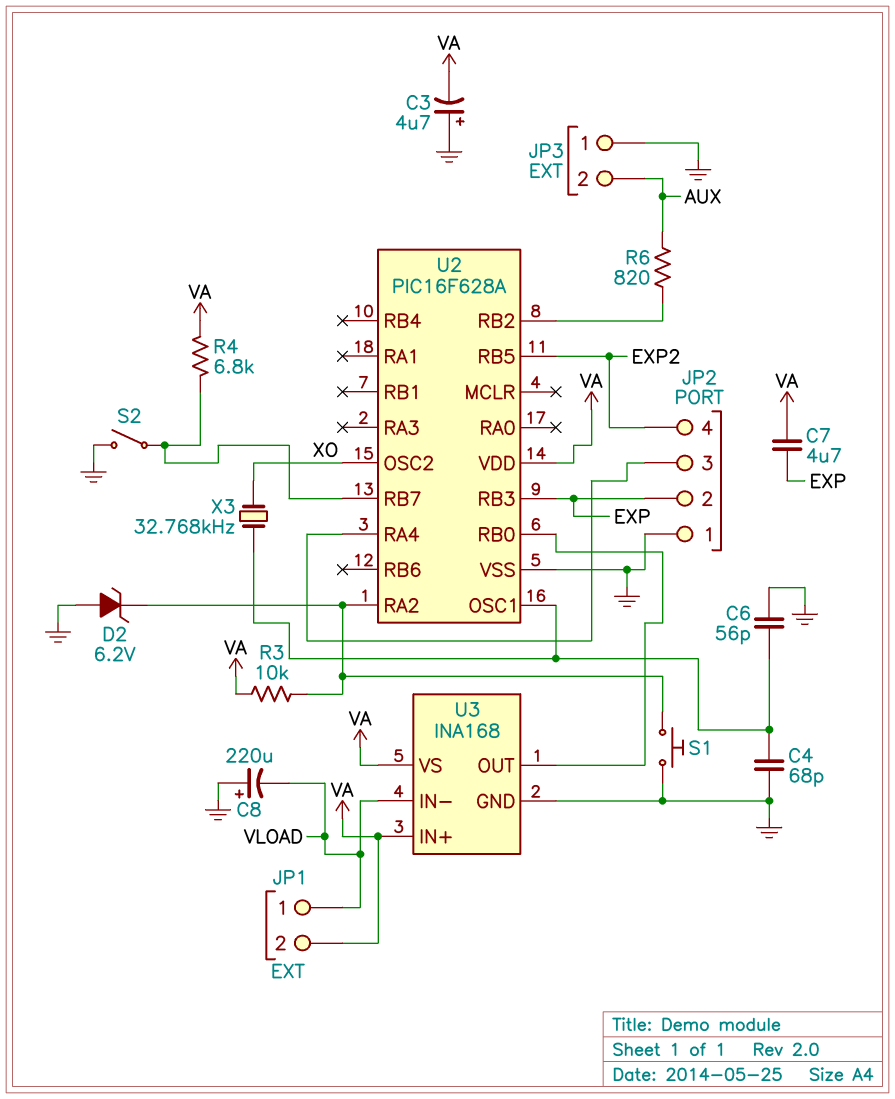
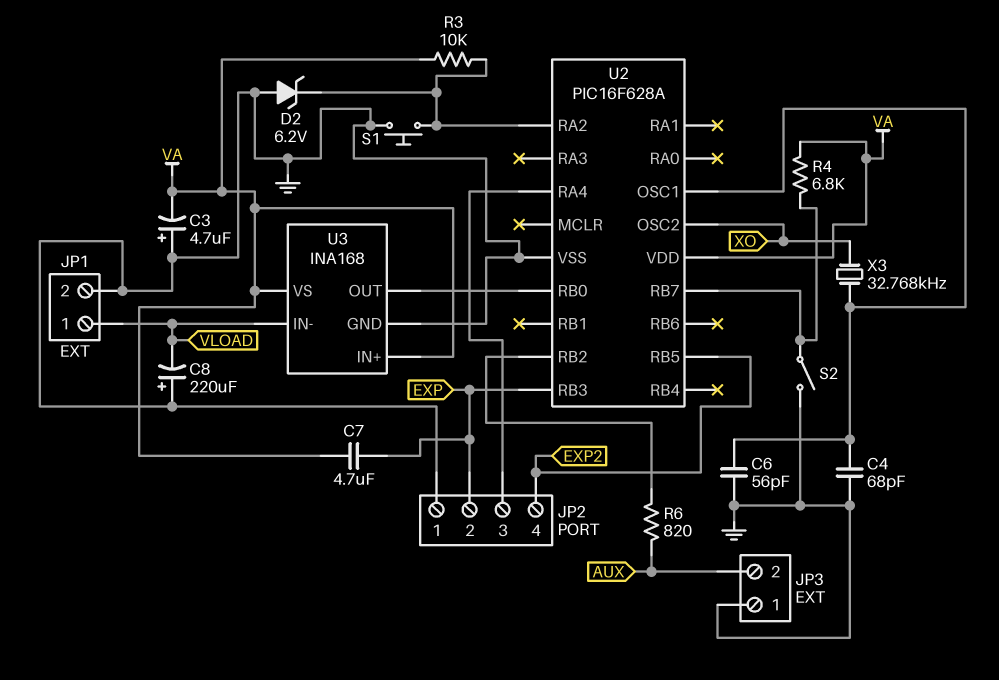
JP1 pin 2: VA -> GND

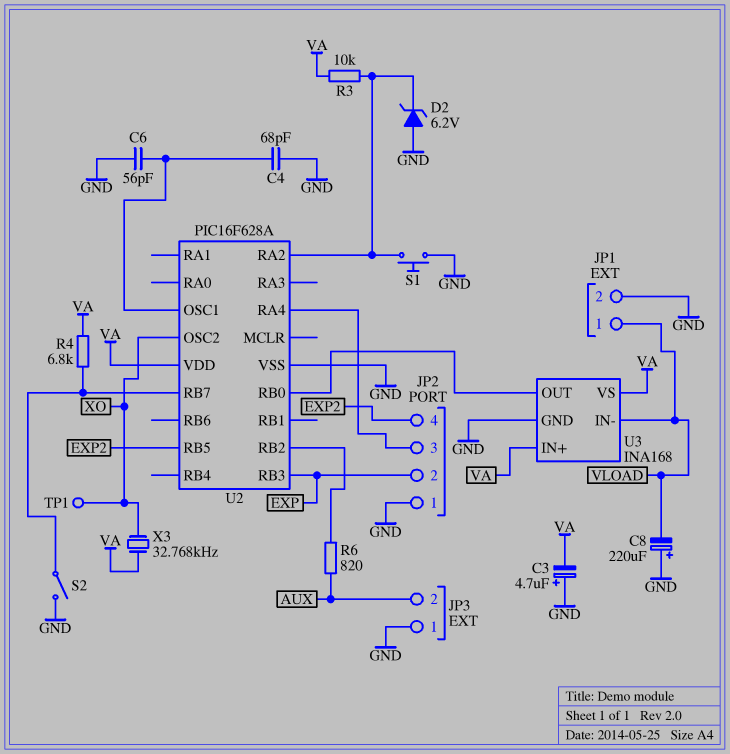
C7: 4.7uF (EXP, VA) -> none
TP1: none -> test point (XO)
X3: 32.768kHz (U2/OSC1, XO) -> 32.768kHz (VA, XO)

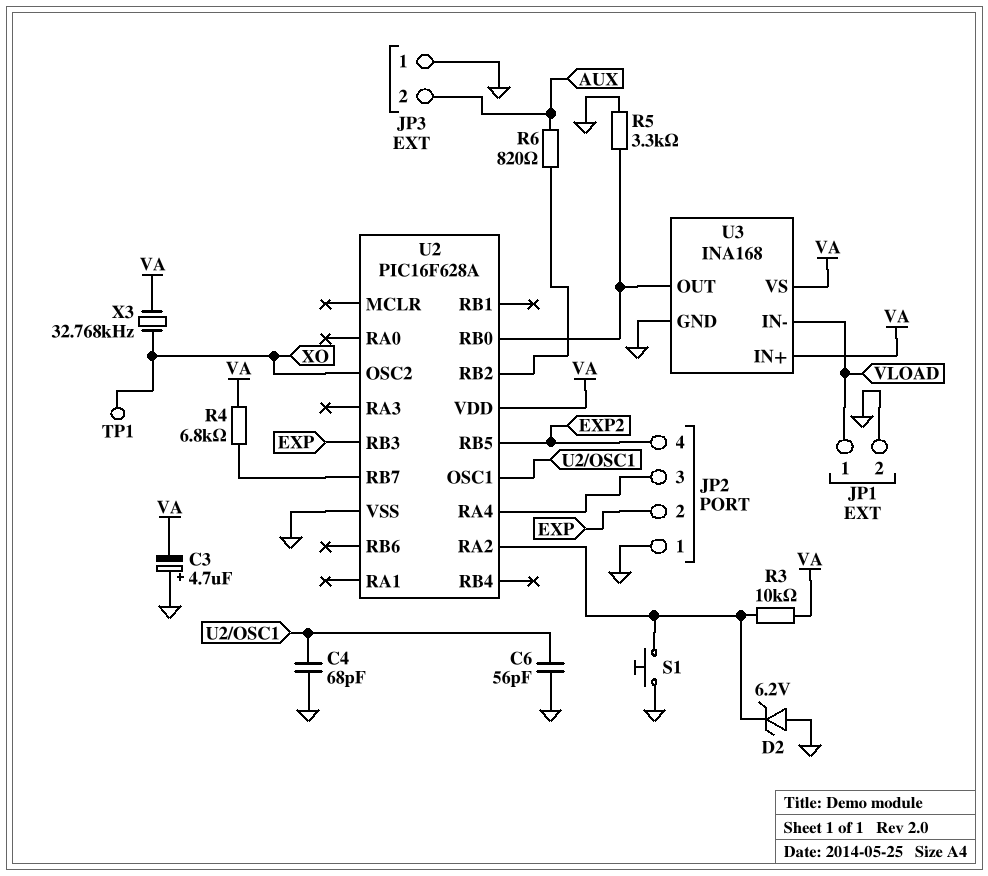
C8: 220uF (plus GND, minus VLOAD) -> none
R5: none -> 3.3k (GND, U2/RB0)
S2: switch (GND, U2/RB7) -> none

